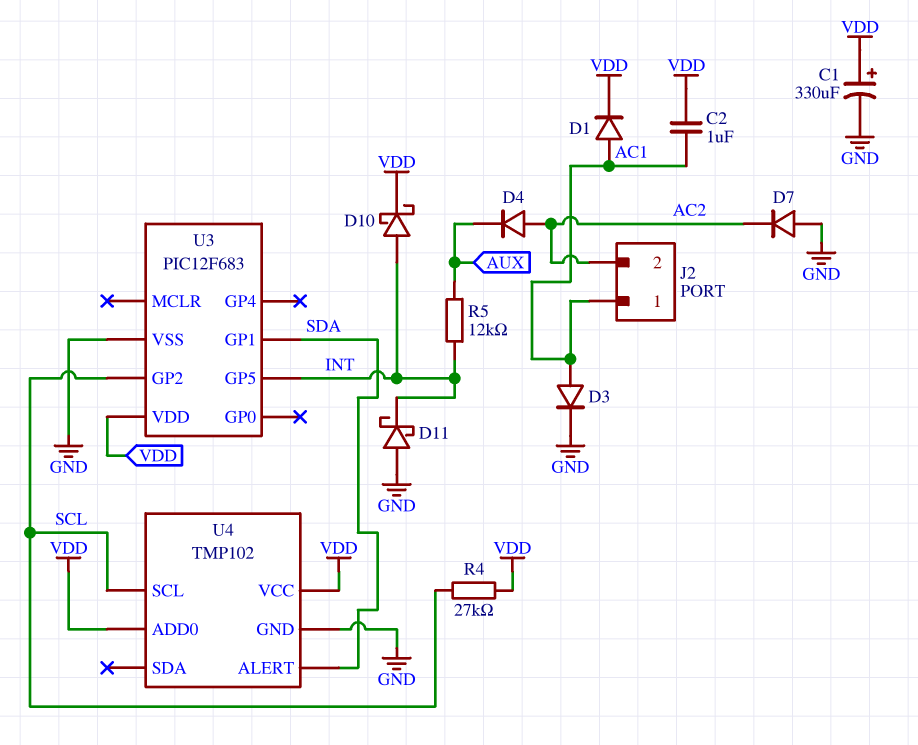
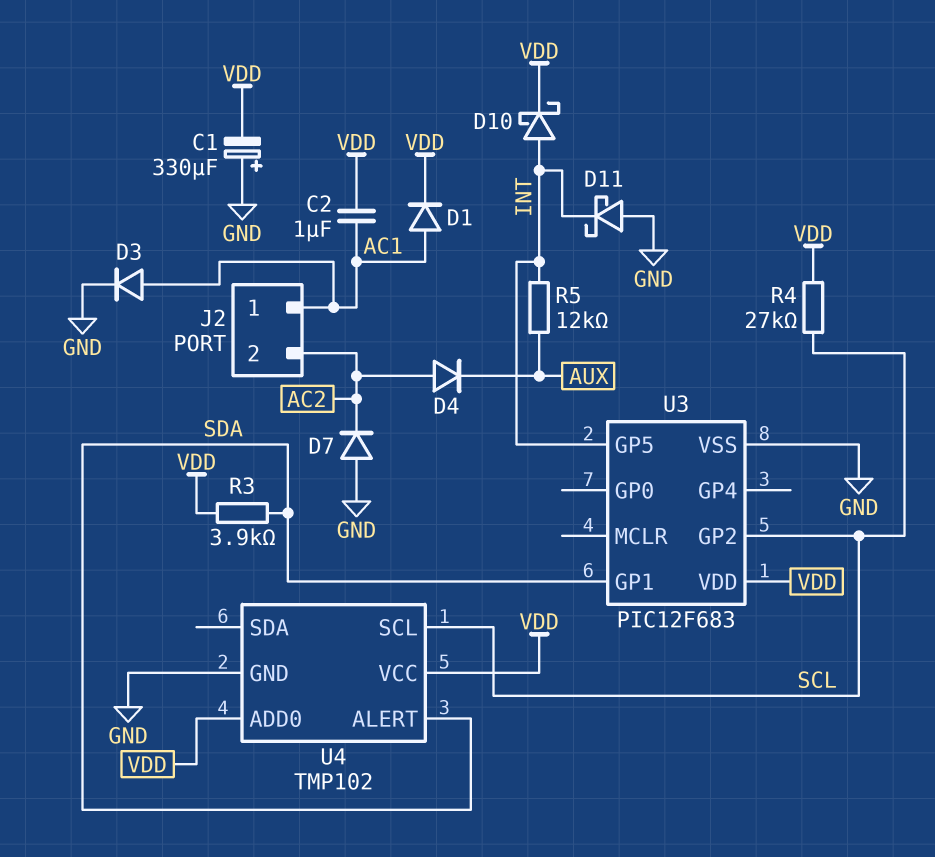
C1: 330uF (plus VDD, minus GND) -> 330uF (plus GND, minus VDD)
R3: none -> 3.9k (SDA, VDD)

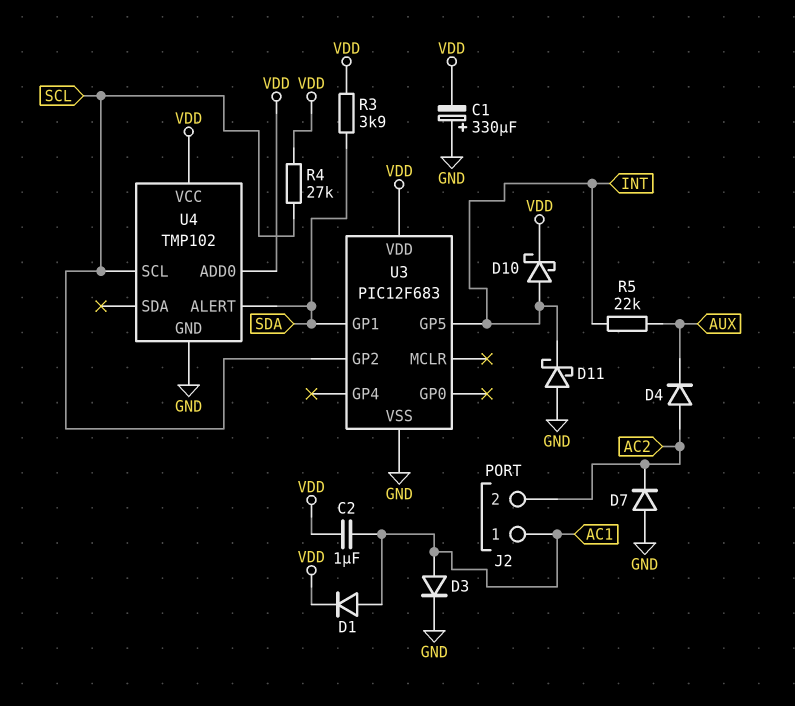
R5: 12k (AUX, INT) -> 22k (AUX, INT)

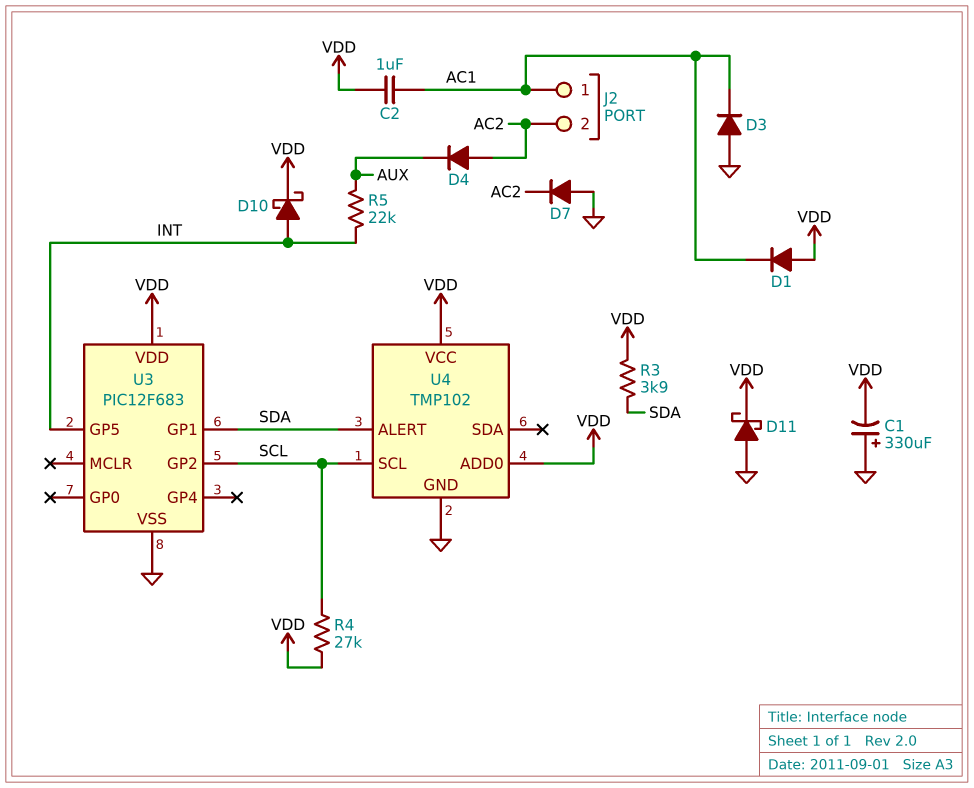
D1: diode (A AC1, K VDD) -> diode (A VDD, K AC1)
D3: diode (A AC1, K GND) -> diode (A GND, K AC1)
D11: schottky (A GND, K INT) -> schottky (A GND, K VDD)

